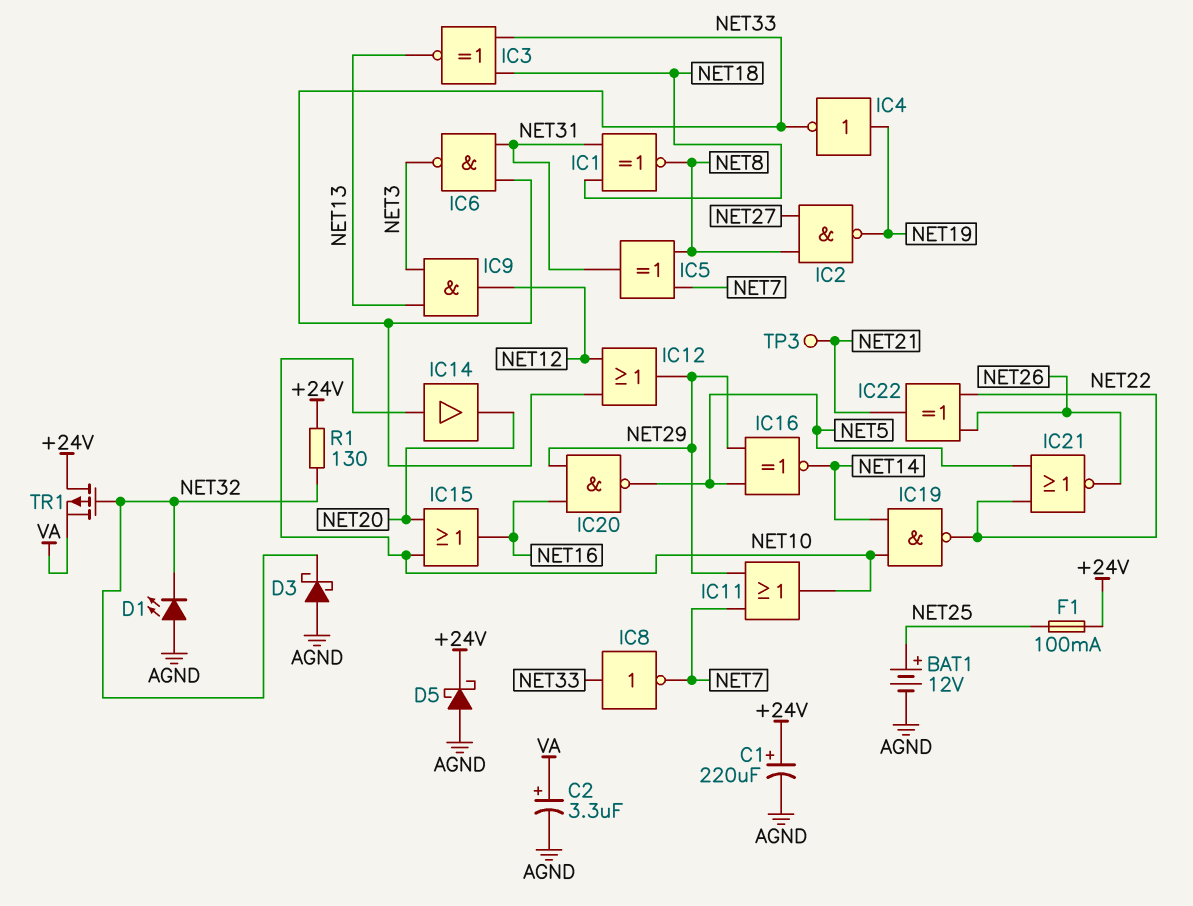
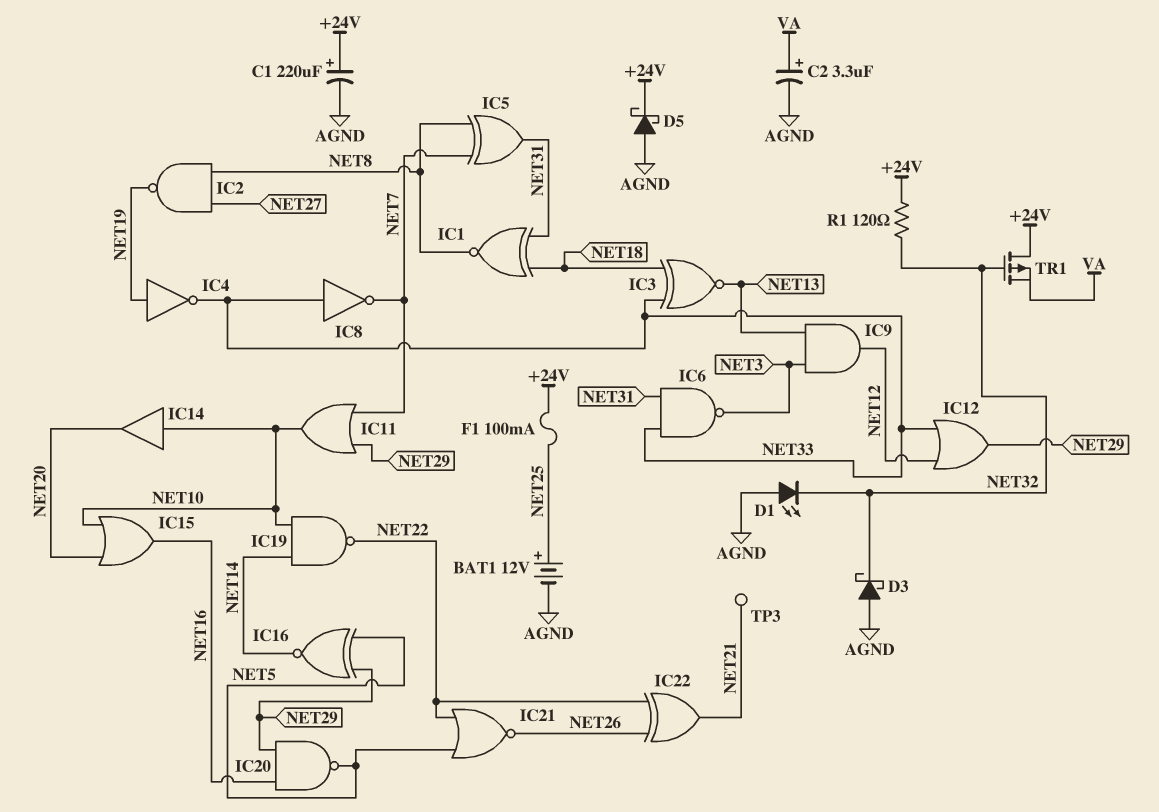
R1: 130 (+24V, NET32) -> 120 (+24V, NET32)

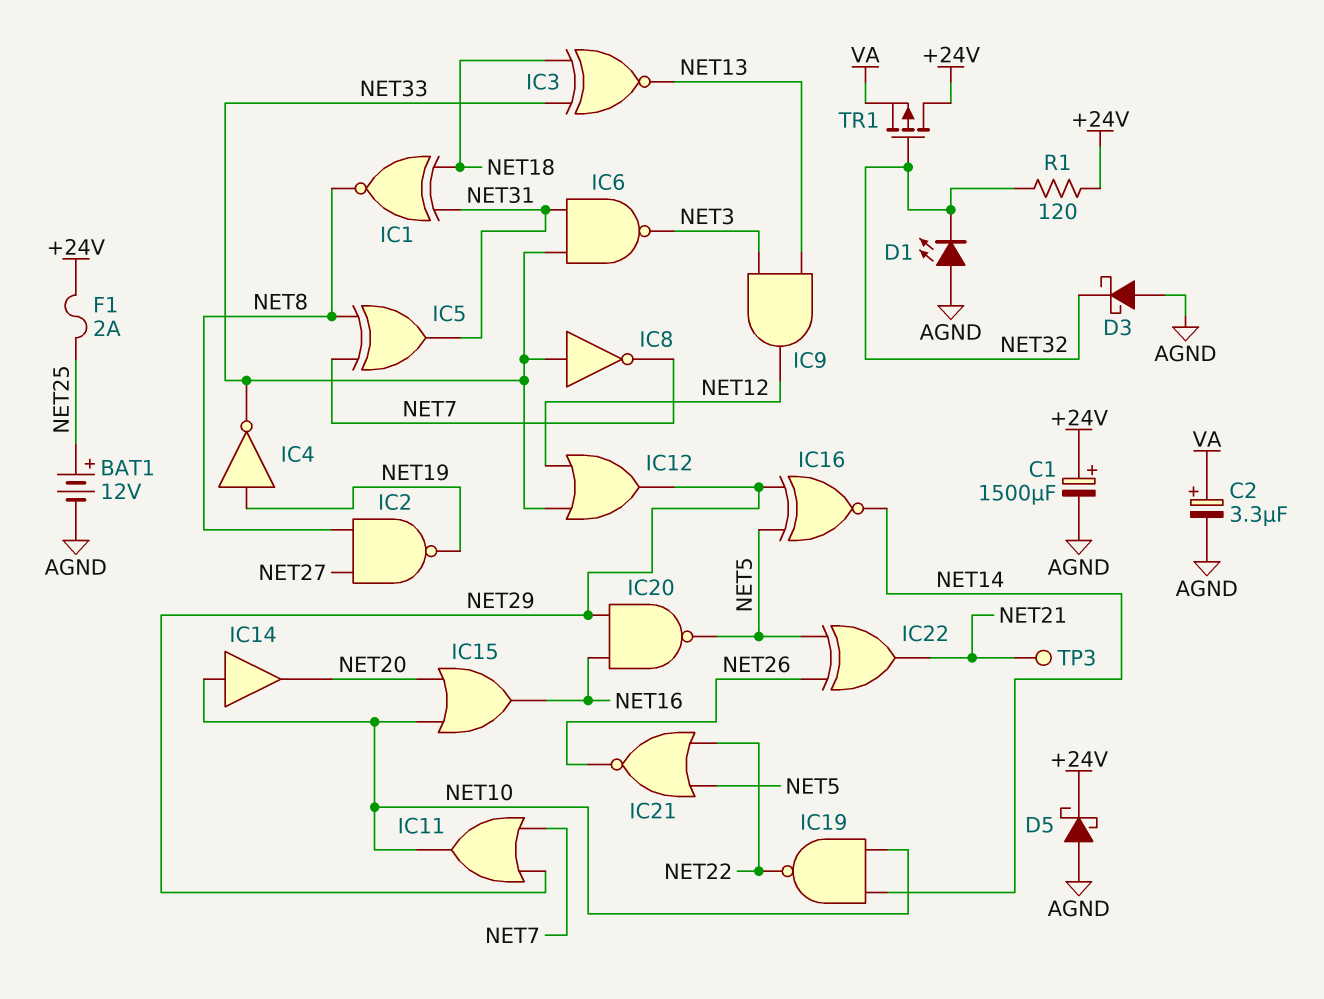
C1: 220uF (plus +24V, minus AGND) -> 1500uF (plus +24V, minus AGND)
F1: 100mA (+24V, NET25) -> 2A (+24V, NET25)
IC22: XOR (in NET22, in NET26, out NET21) -> XOR (in NET5, in NET26, out NET21)

